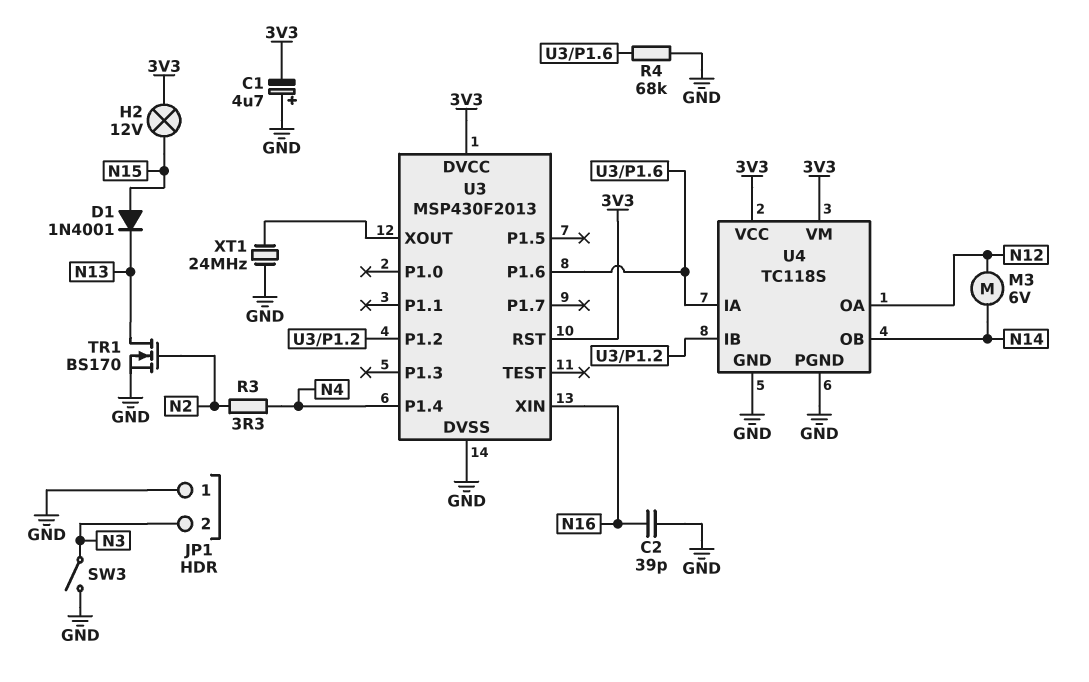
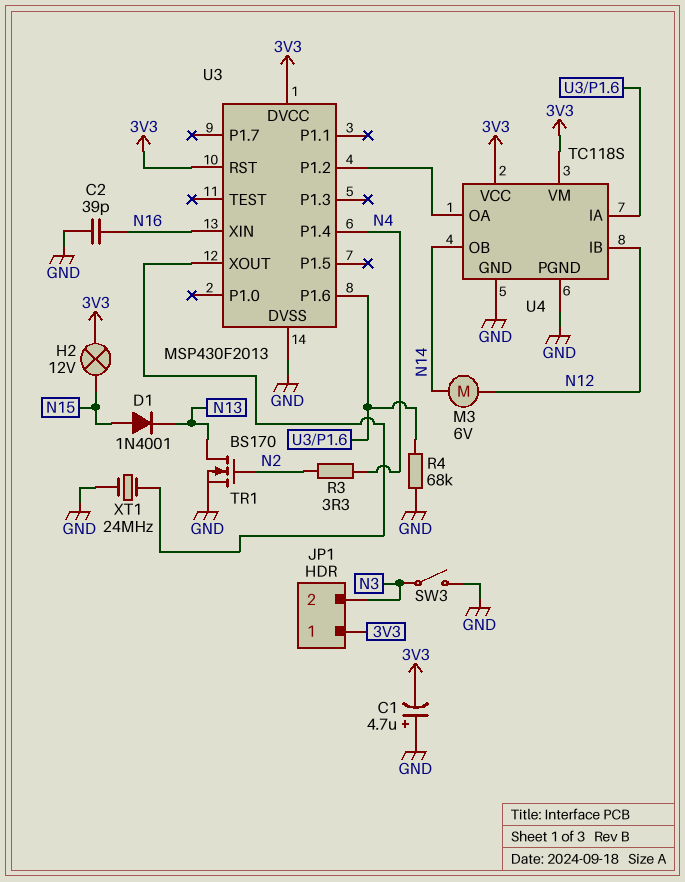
JP1 pin 1: GND -> 3V3
U4 pin IB: U3/P1.2 -> N12
U4 pin OA: N12 -> U3/P1.2

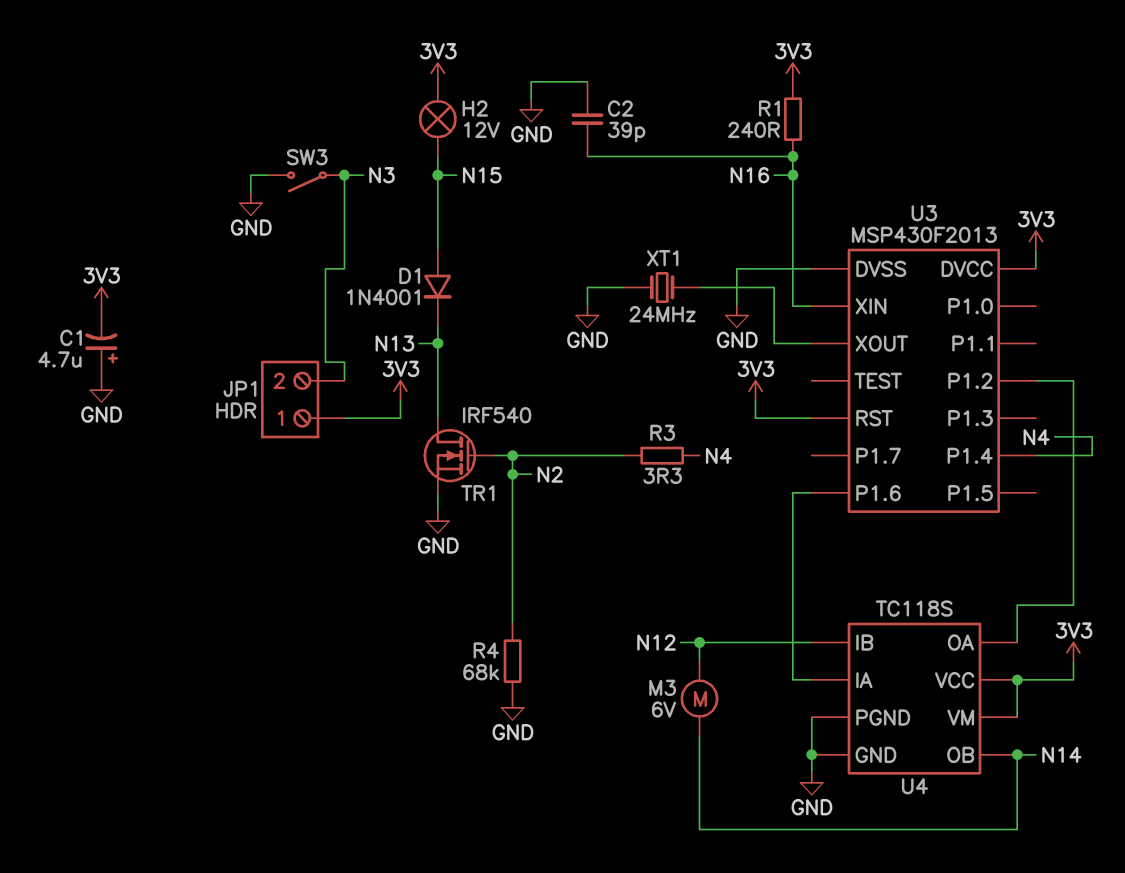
R1: none -> 240 (3V3, N16)
R4: 68k (GND, U3/P1.6) -> 68k (GND, N2)
TR1: NMOS BS170 (G N2, D N13, S GND) -> NMOS IRF540 (G N2, D N13, S GND)

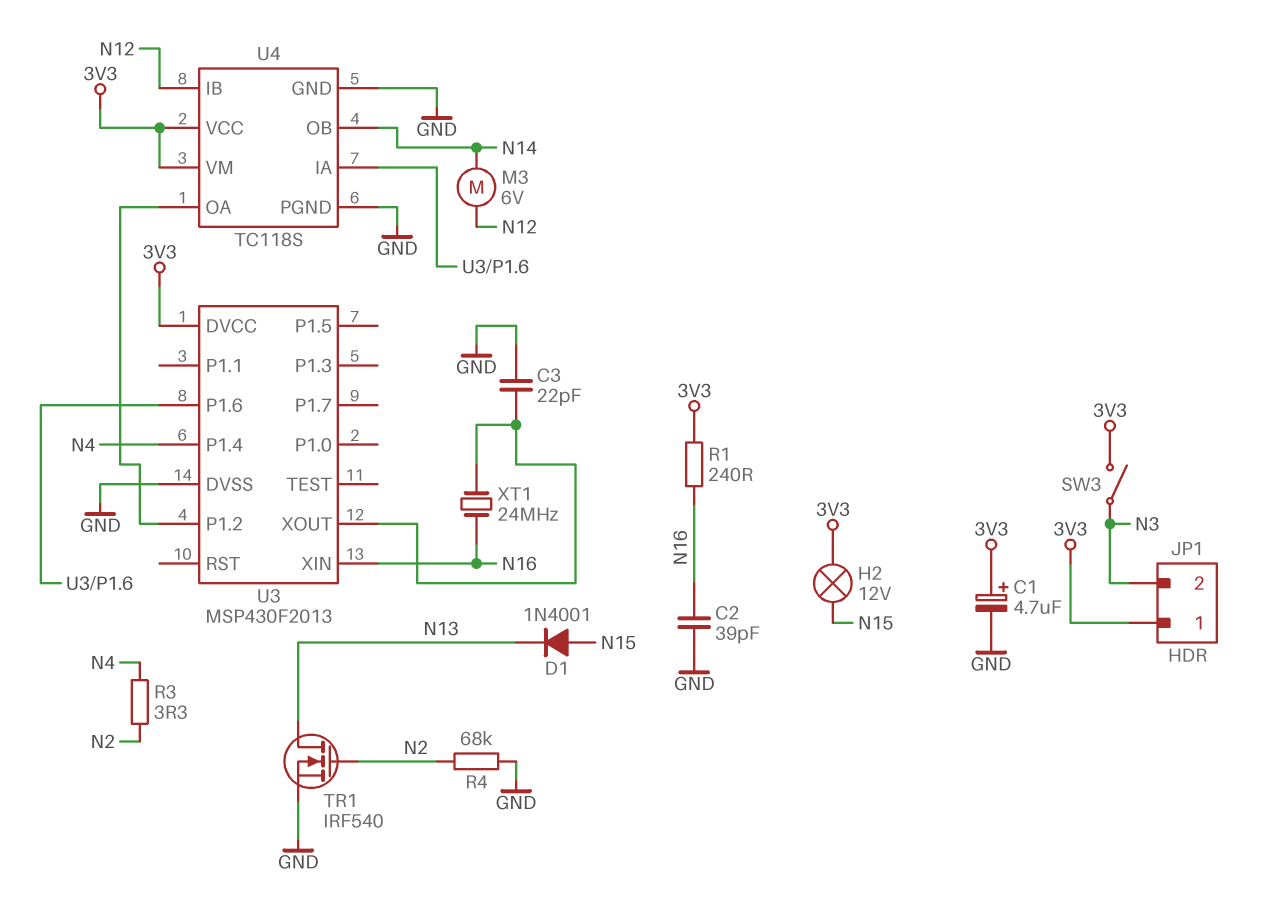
C1: 4.7uF (plus GND, minus 3V3) -> 4.7uF (plus 3V3, minus GND)
C3: none -> 22pF (GND, U3/XOUT)
SW3: switch (GND, N3) -> switch (3V3, N3)
U3 pin RST: 3V3 -> none
XT1: 24MHz (GND, U3/XOUT) -> 24MHz (N16, U3/XOUT)

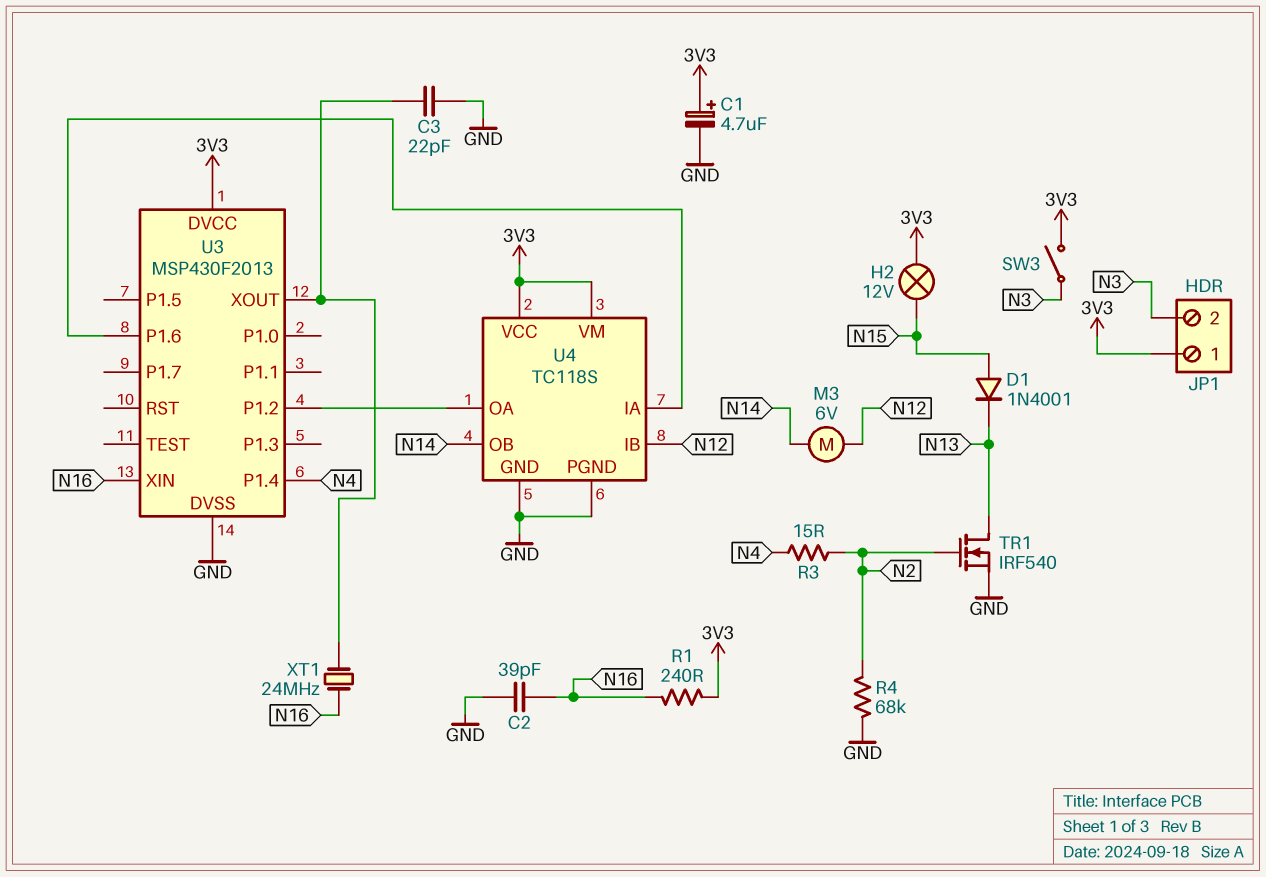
R3: 3.3 (N2, N4) -> 15 (N2, N4)

